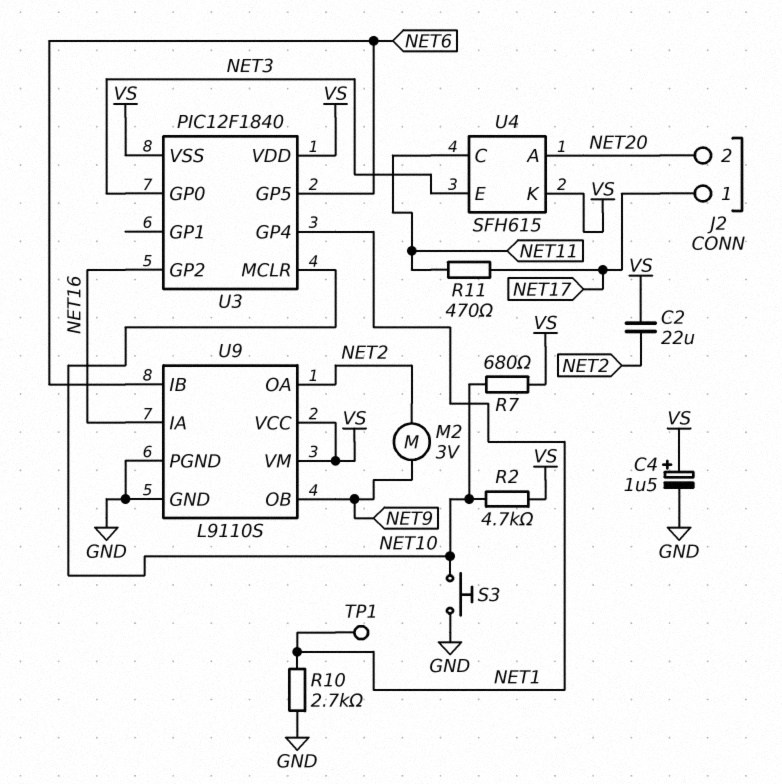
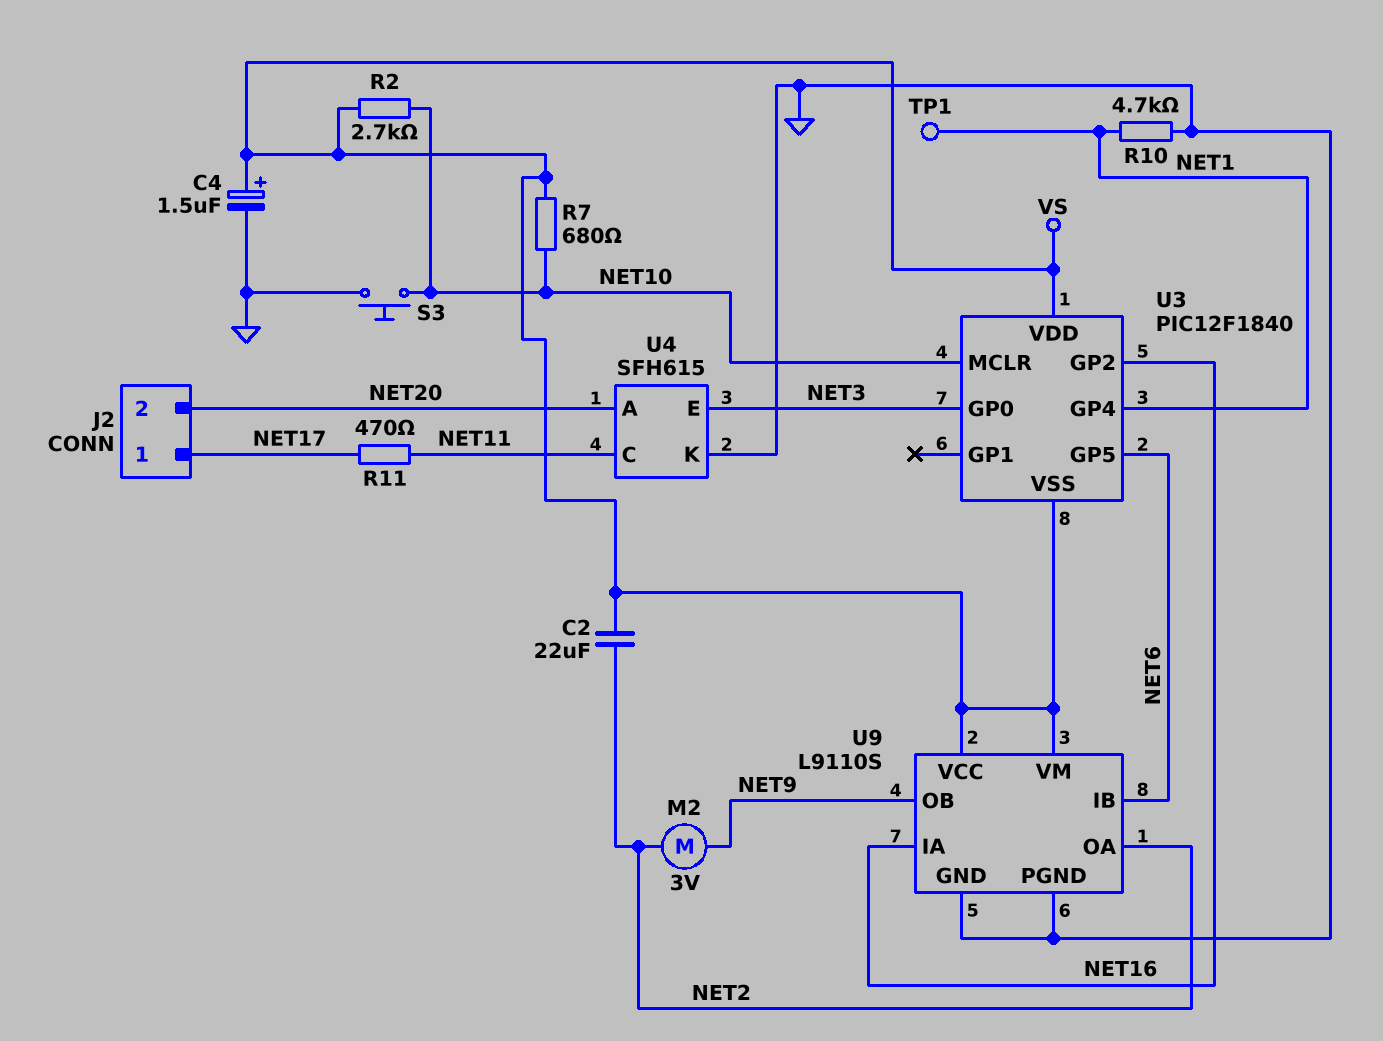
R2: 4.7k (NET10, VS) -> 2.7k (NET10, VS)
R10: 2.7k (GND, NET1) -> 4.7k (GND, NET1)
U4 pin K: VS -> GND

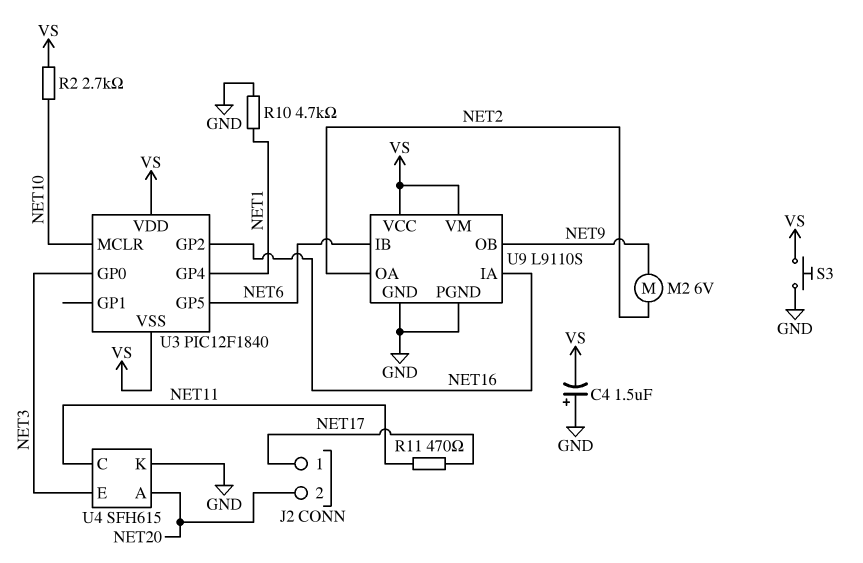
C2: 22uF (NET2, VS) -> none
C4: 1.5uF (plus VS, minus GND) -> 1.5uF (plus GND, minus VS)
M2: motor 3V (NET2, NET9) -> motor 6V (NET2, NET9)
R7: 680 (NET10, VS) -> none
S3: button (GND, NET10) -> button (GND, VS)
TP1: test point (NET1) -> none

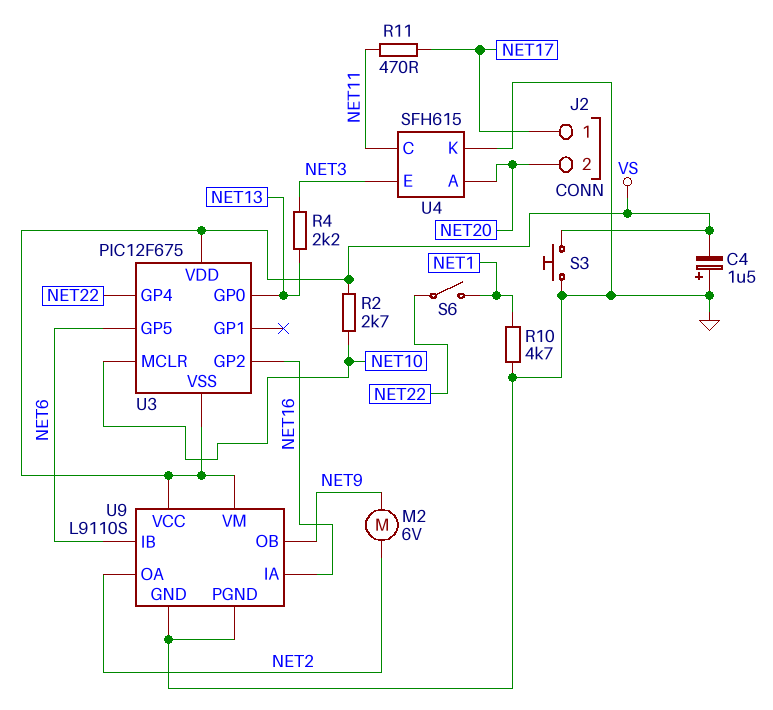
R4: none -> 2.2k (NET3, NET13)
S6: none -> switch (NET1, NET22)
U3: PIC12F1840 -> PIC12F675
U3 pin GP0: NET3 -> NET13
U3 pin GP4: NET1 -> NET22

